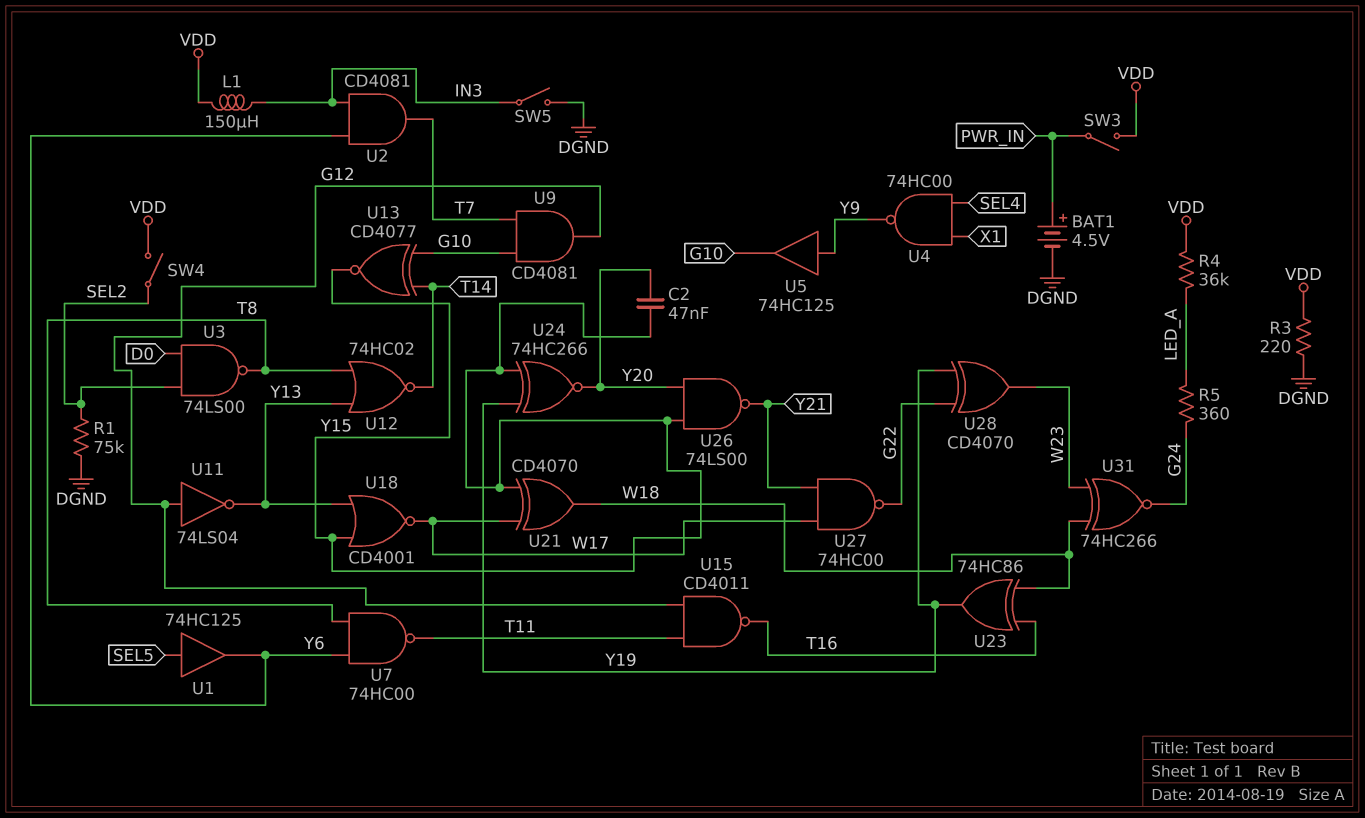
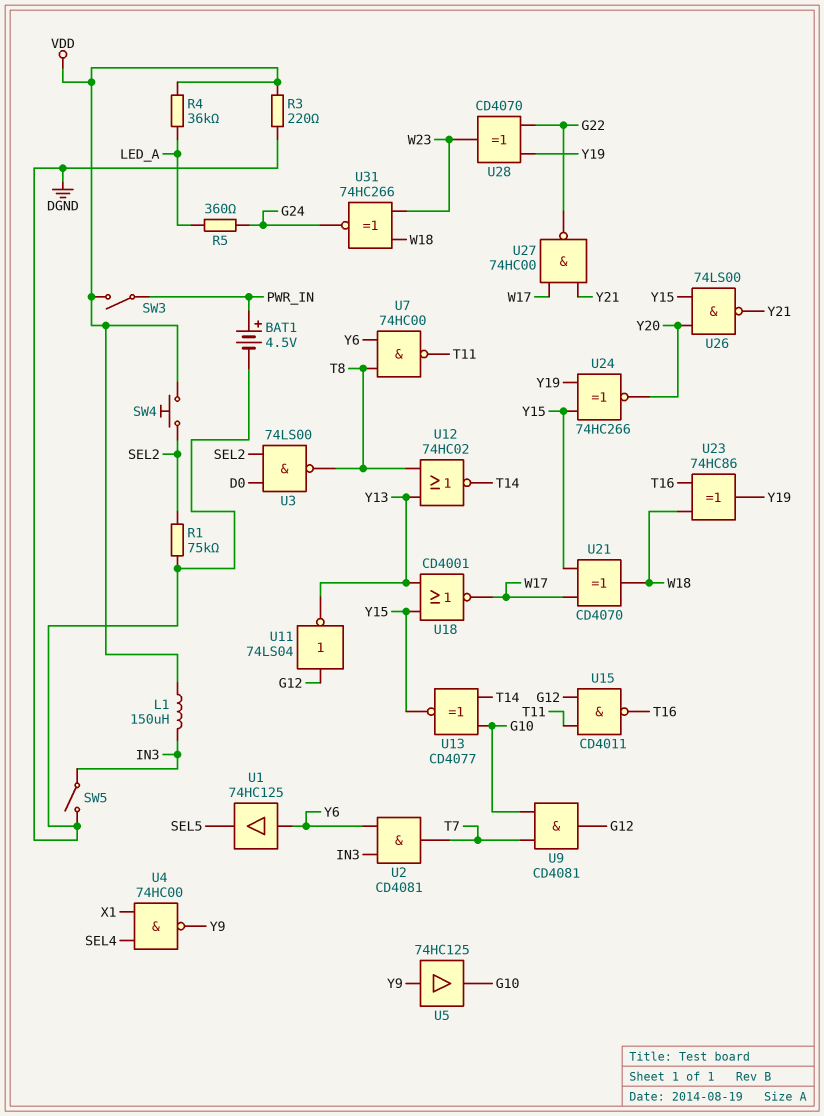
C2: 47nF (Y15, Y20) -> none
SW4: switch (SEL2, VDD) -> button (SEL2, VDD)
U1: buffer 74HC125 (in SEL5, out Y6) -> buffer 74HC125 (in Y6, out SEL5)

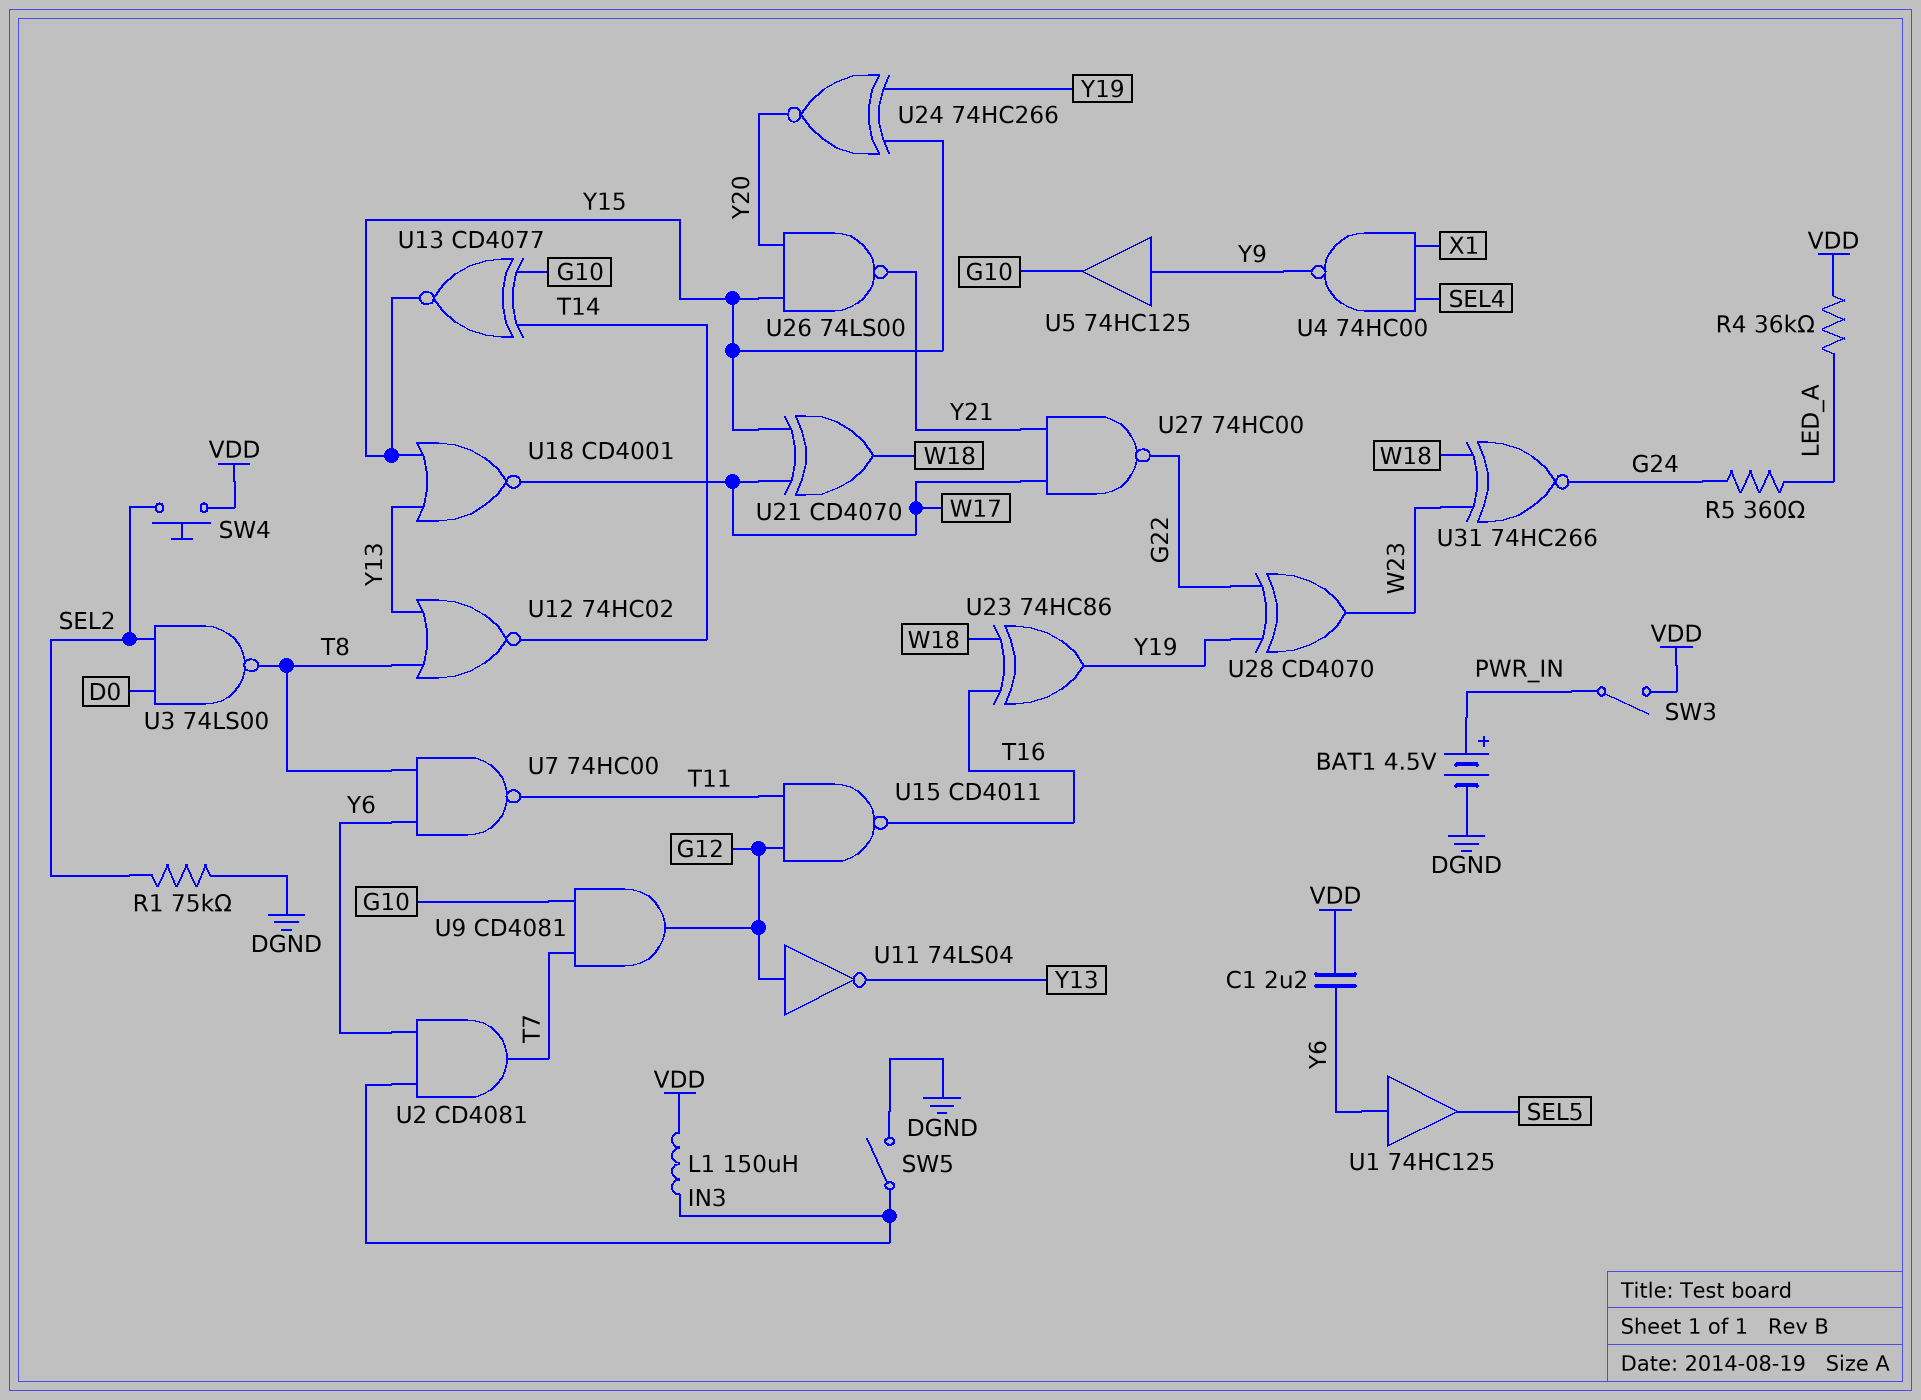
C1: none -> 2.2uF (VDD, Y6)
R3: 220 (DGND, VDD) -> none

